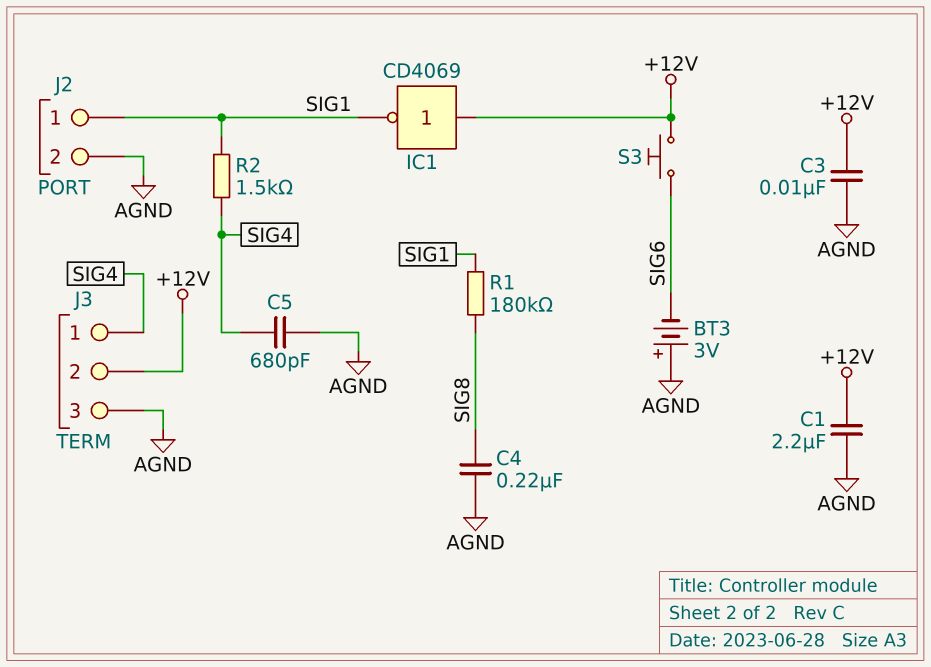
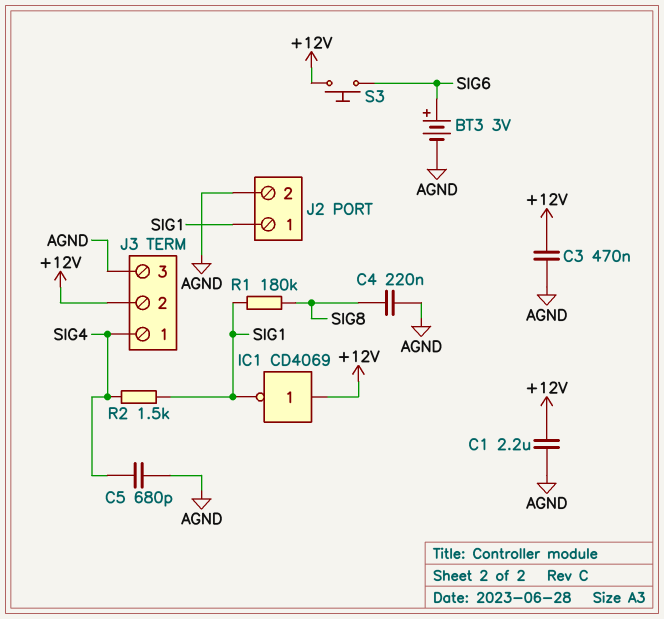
BT3: 3V (plus AGND, minus SIG6) -> 3V (plus SIG6, minus AGND)
C3: 10nF (+12V, AGND) -> 470nF (+12V, AGND)

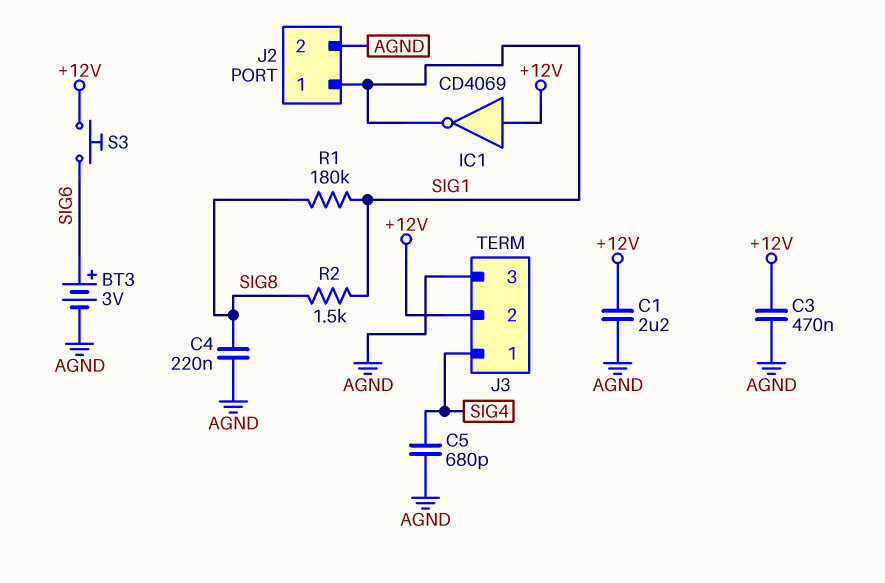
R2: 1.5k (SIG1, SIG4) -> 1.5k (SIG1, SIG8)

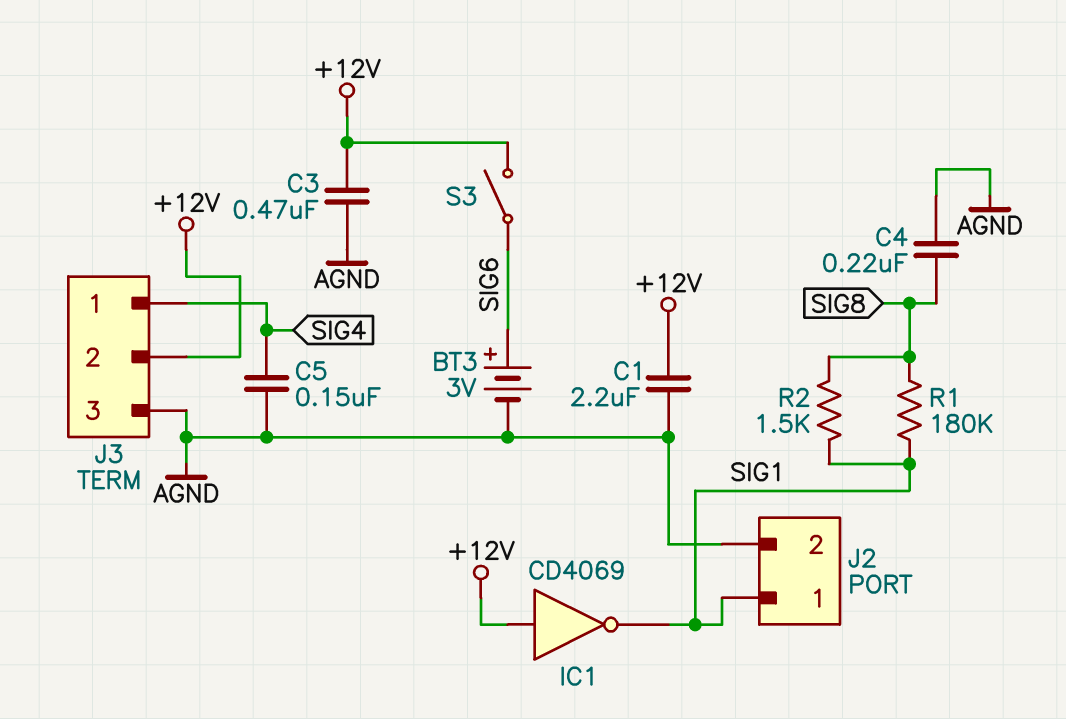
C5: 680pF (AGND, SIG4) -> 150nF (AGND, SIG4)
S3: button (+12V, SIG6) -> switch (+12V, SIG6)

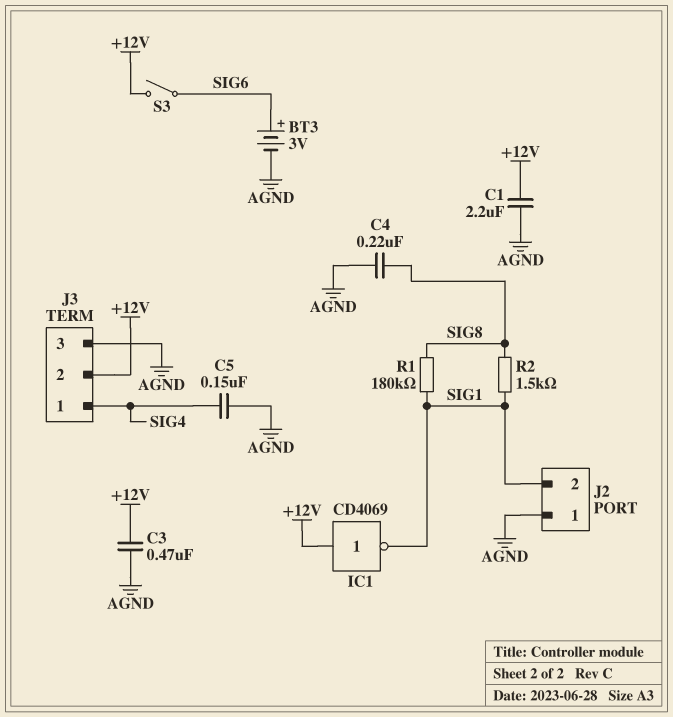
J2 pin 1: SIG1 -> AGND
J2 pin 2: AGND -> SIG1

